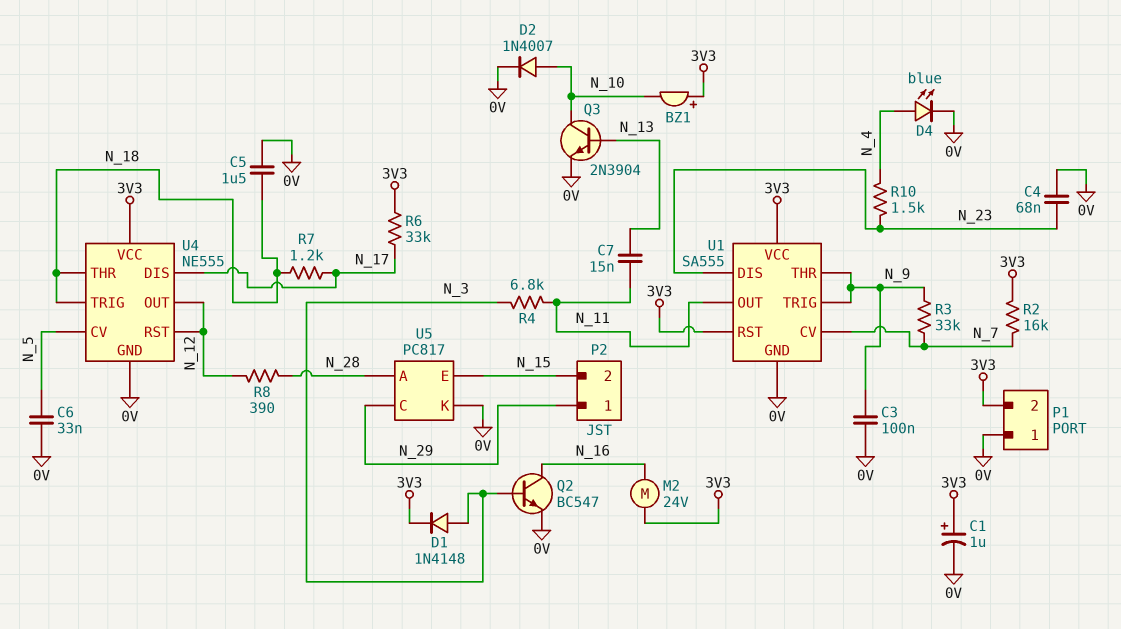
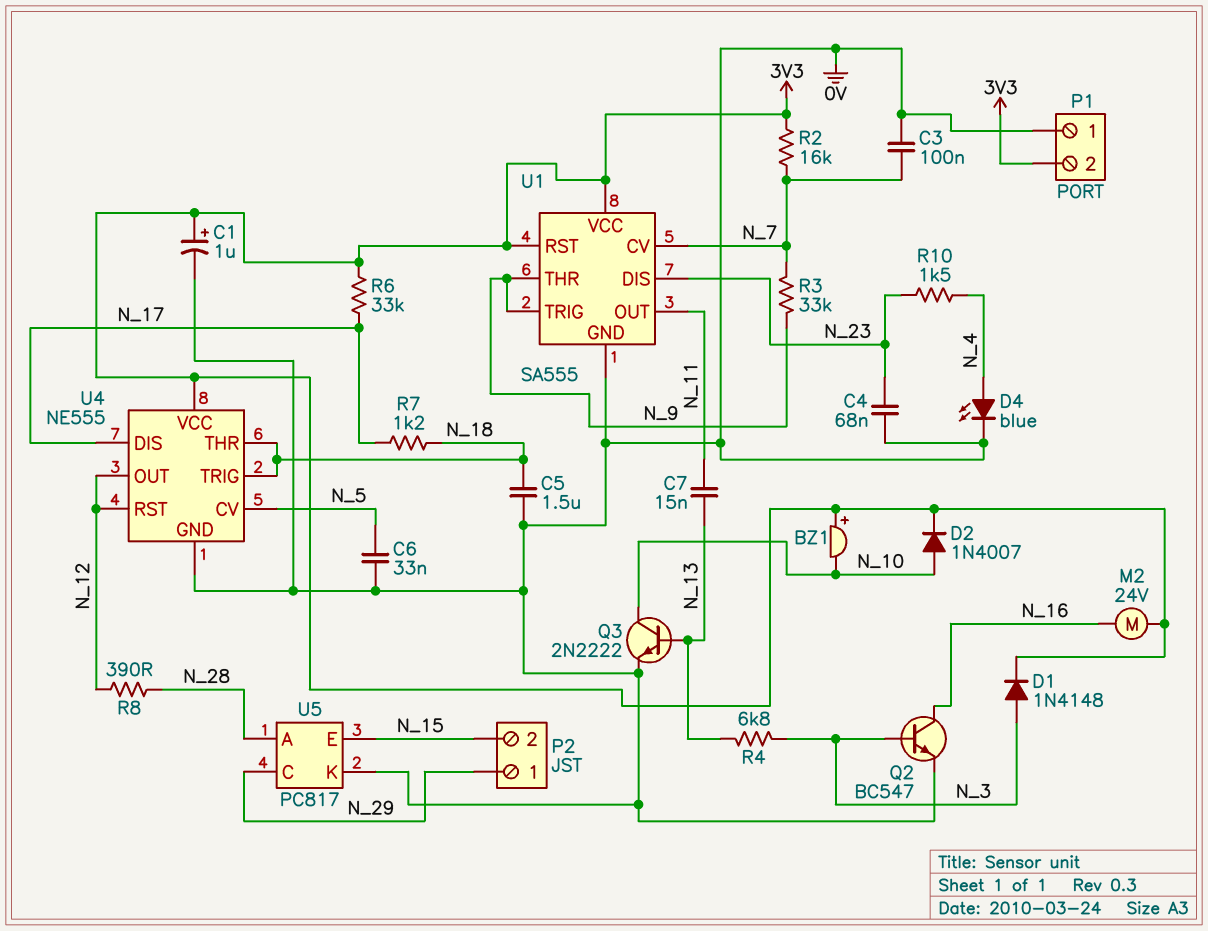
C3: 100nF (0V, N_9) -> 100nF (0V, N_7)
D2: diode 1N4007 (A N_10, K 0V) -> diode 1N4007 (A N_10, K 3V3)
Q3: NPN 2N3904 (B N_13, C N_10, E 0V) -> NPN 2N2222 (B N_13, C N_10, E 0V)
R4: 6.8k (N_3, N_11) -> 6.8k (N_3, N_13)

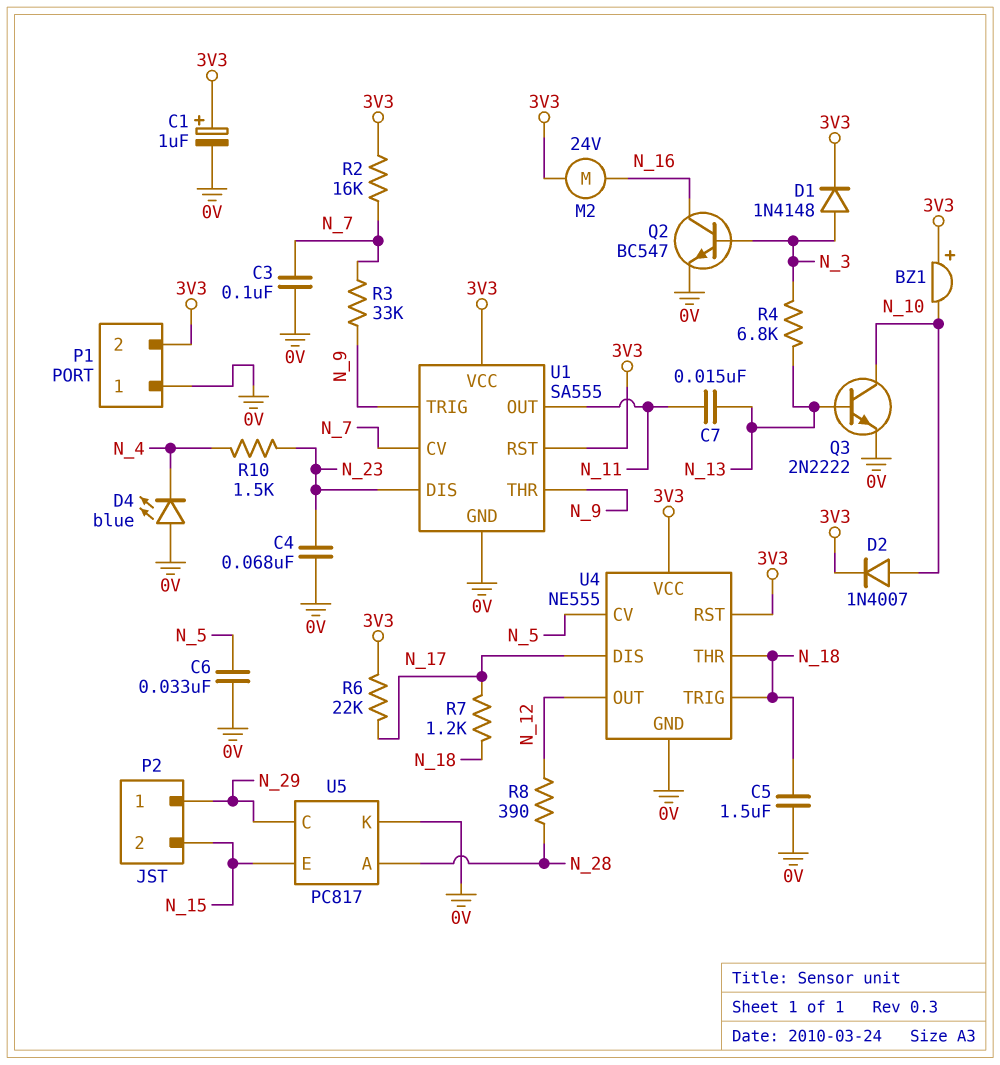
D4: LED blue (A N_4, K 0V) -> LED blue (A 0V, K N_4)
R6: 33k (3V3, N_17) -> 22k (3V3, N_17)
U4 pin RST: N_12 -> 3V3

